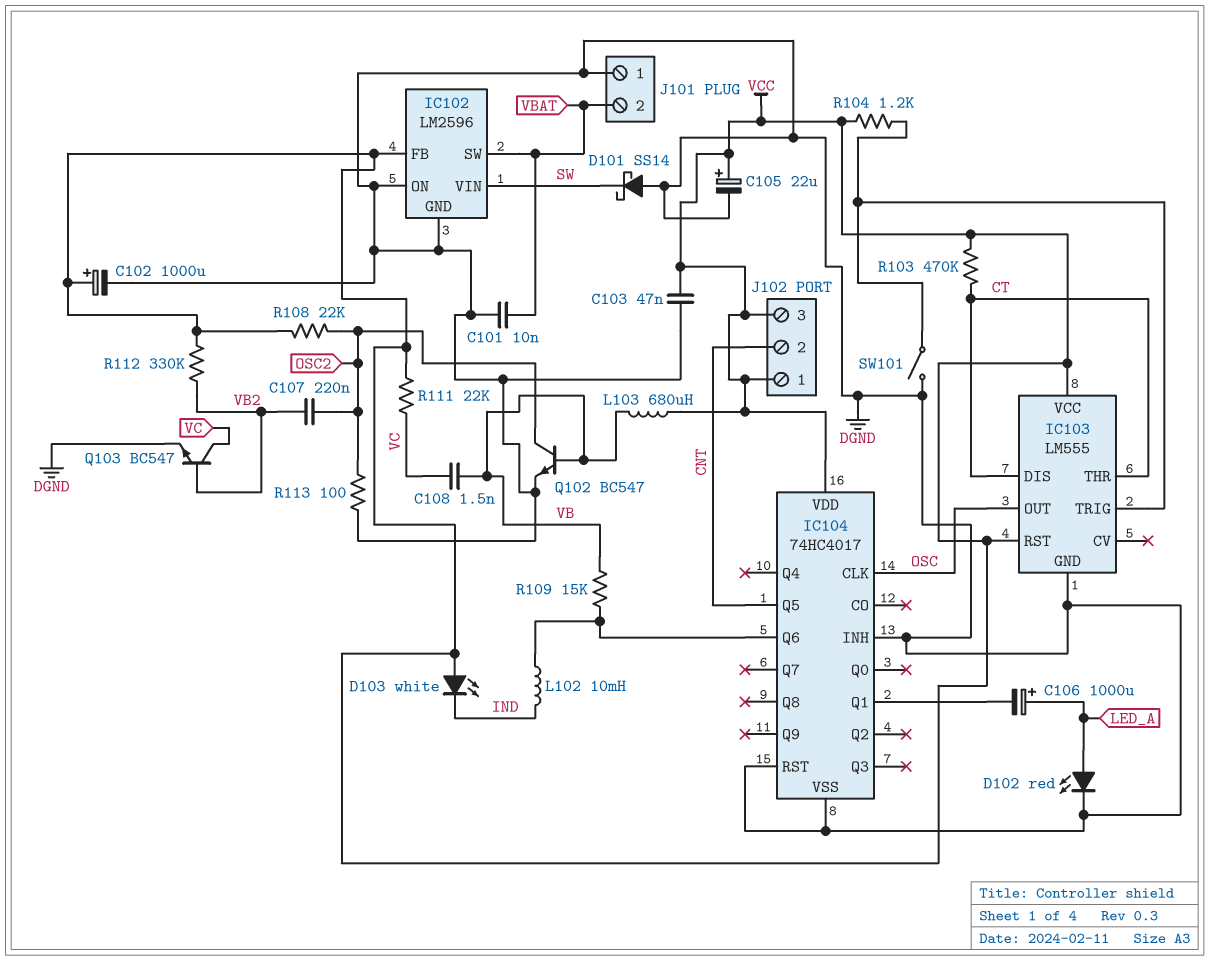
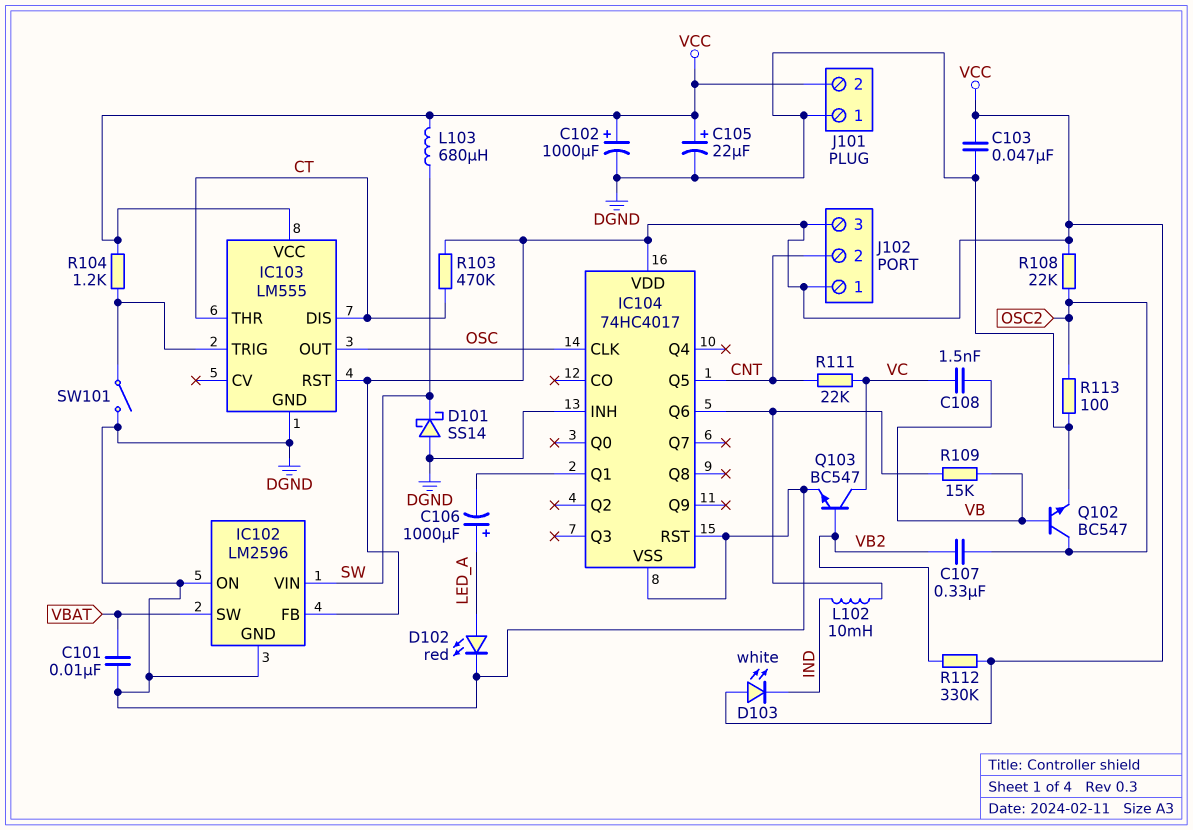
C107: 220nF (OSC2, VB2) -> 330nF (OSC2, VB2)
J101 pin 2: VBAT -> VCC
L103: 680uH (VB, VCC) -> 680uH (SW, VCC)
R111: 22k (VC, VCC) -> 22k (CNT, VC)

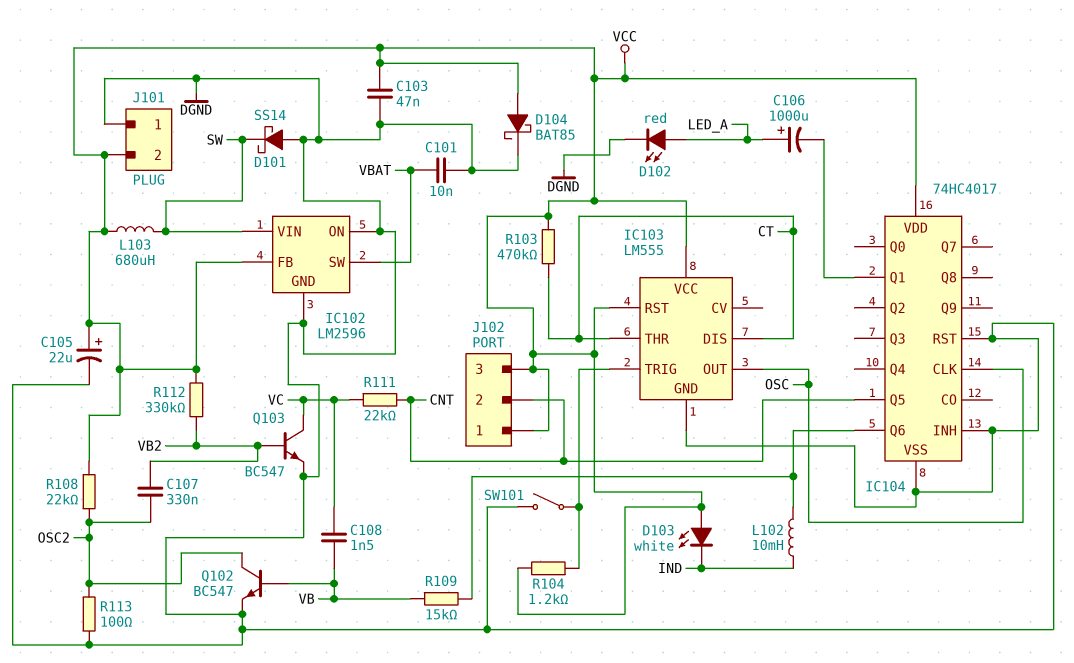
C102: 1000uF (plus VCC, minus DGND) -> none
D104: none -> schottky BAT85 (A VCC, K DGND)

